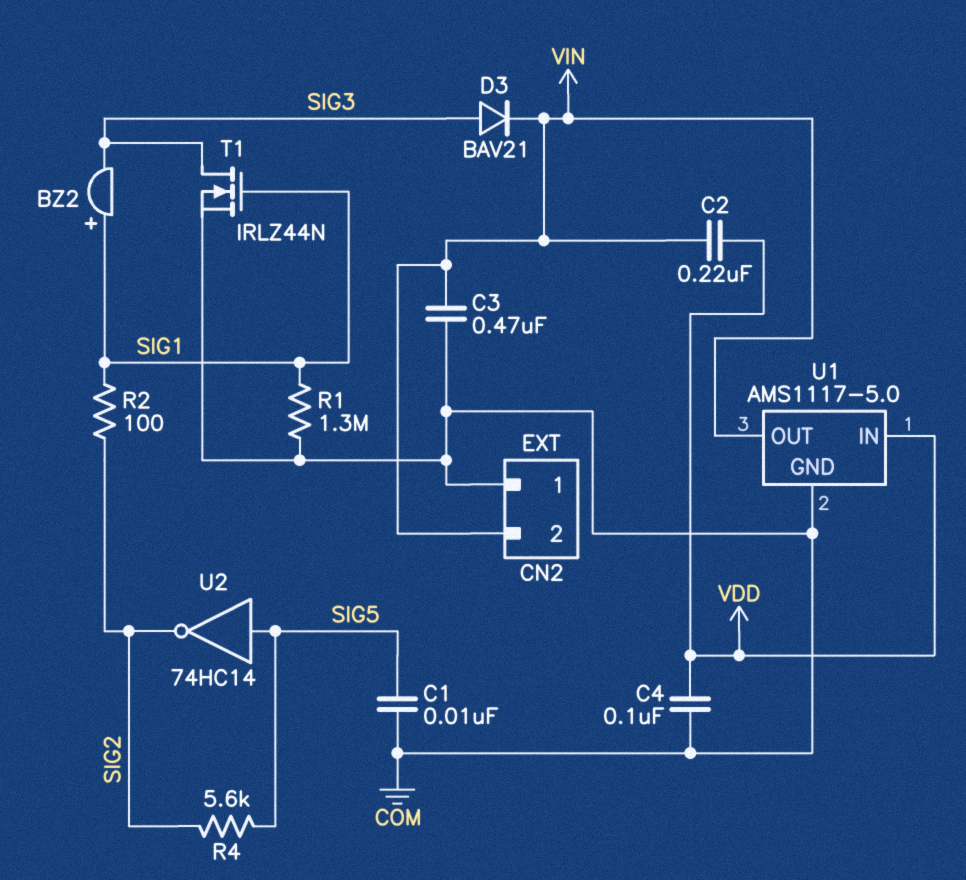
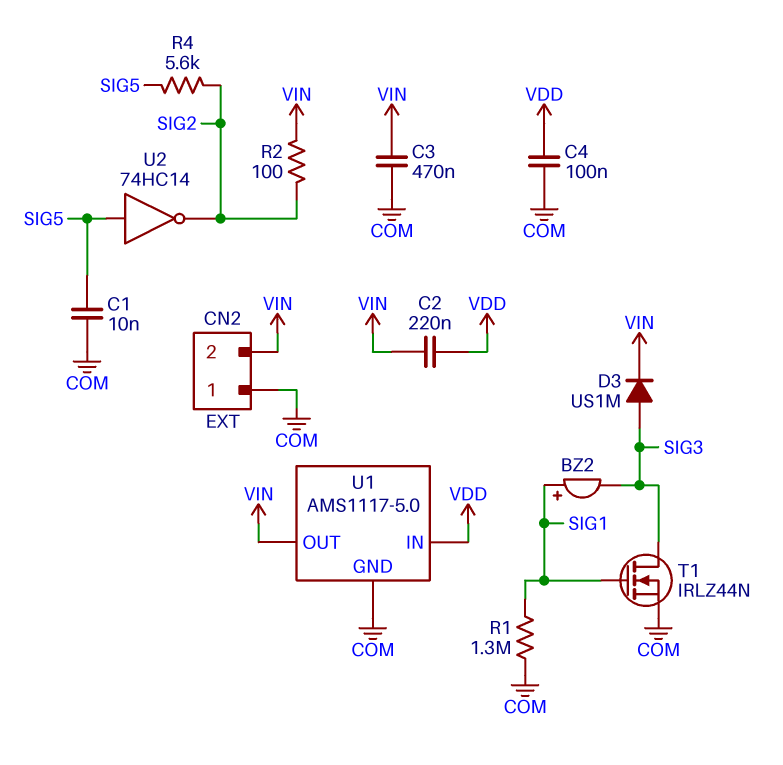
D3: diode BAV21 (A SIG3, K VIN) -> diode US1M (A SIG3, K VIN)
R2: 100 (SIG1, SIG2) -> 100 (SIG2, VIN)

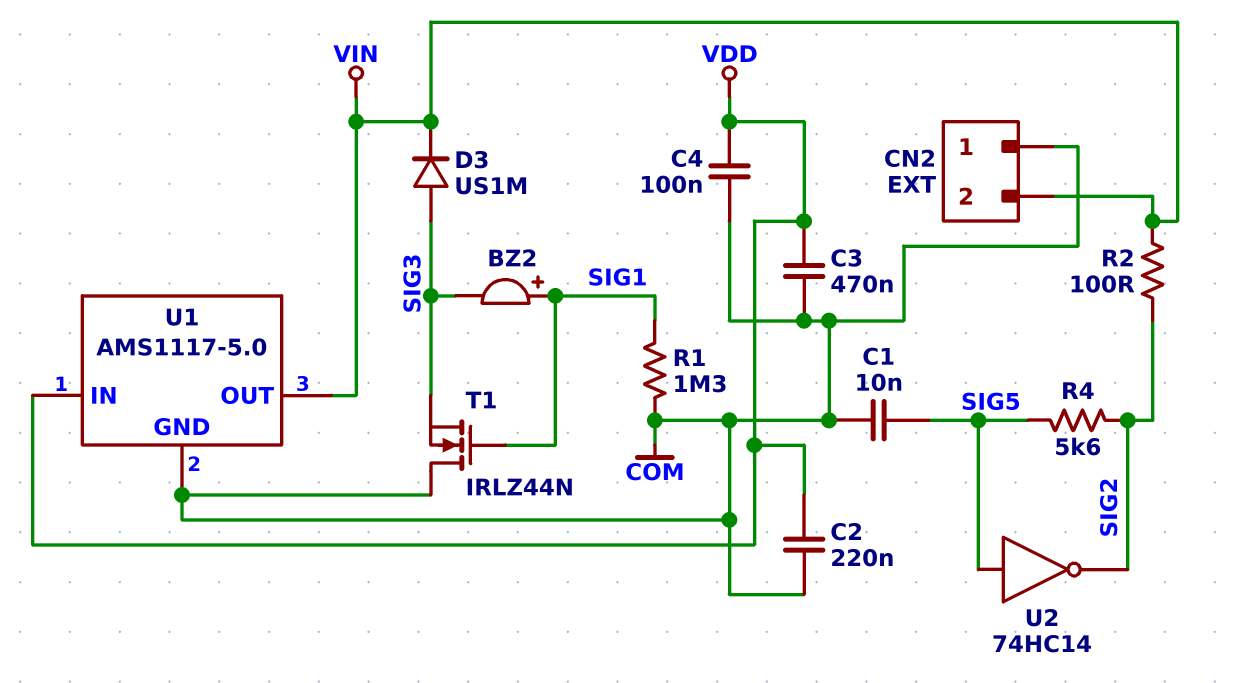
C2: 220nF (VDD, VIN) -> 220nF (COM, VDD)
C3: 470nF (COM, VIN) -> 470nF (COM, VDD)
T1: NMOS IRLZ44N (G SIG1, D SIG3, S COM) -> NMOS IRLZ44N (G SIG1, D COM, S SIG3)

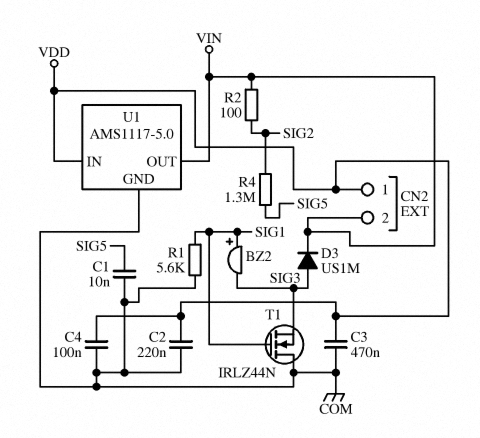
CN2 pin 1: COM -> VDD
R1: 1.3M (COM, SIG1) -> 5.6k (COM, SIG1)
R4: 5.6k (SIG2, SIG5) -> 1.3M (SIG2, SIG5)
U2: NOT 74HC14 (in SIG5, out SIG2) -> none

